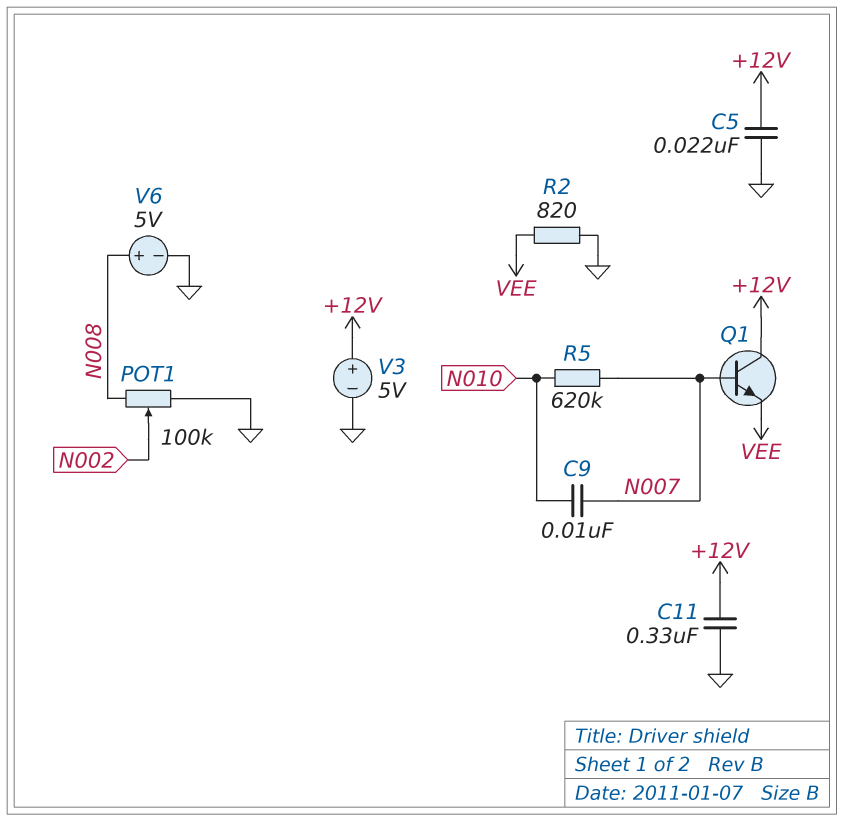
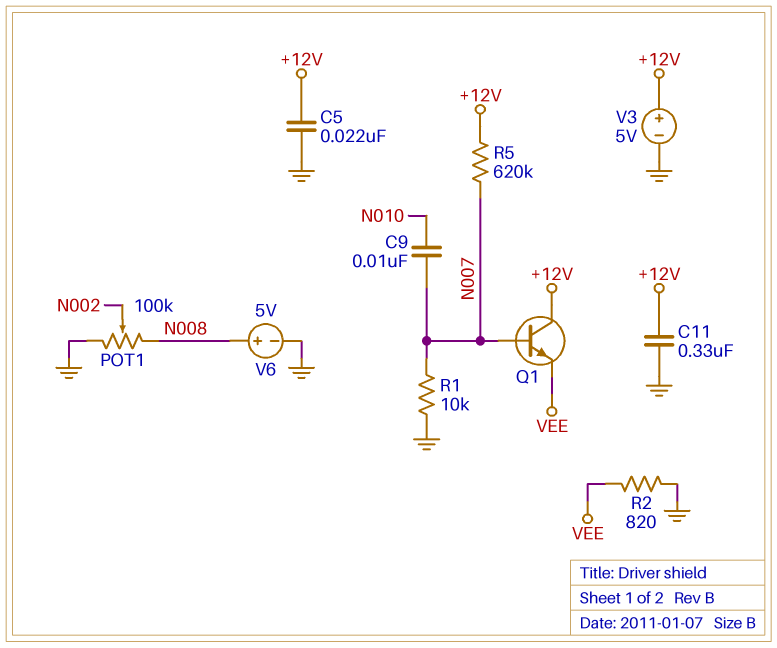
R1: none -> 10k (GND, N007)
R5: 620k (N007, N010) -> 620k (+12V, N007)

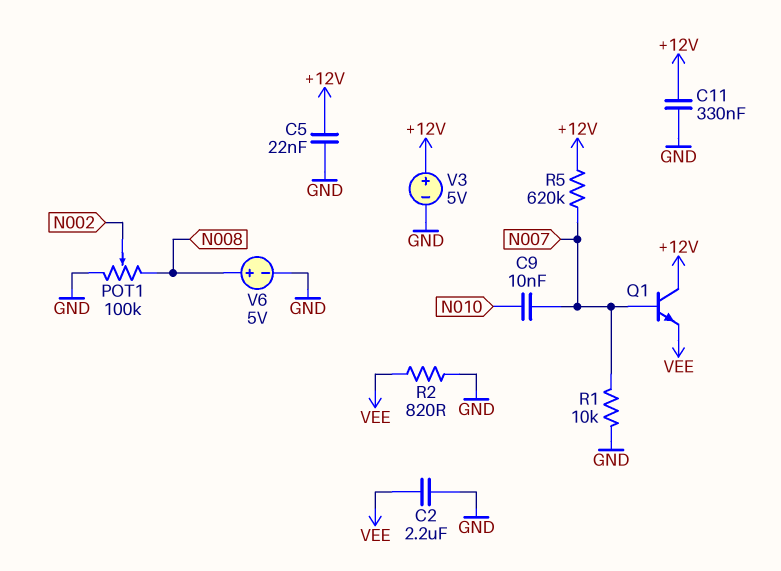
C2: none -> 2.2uF (GND, VEE)

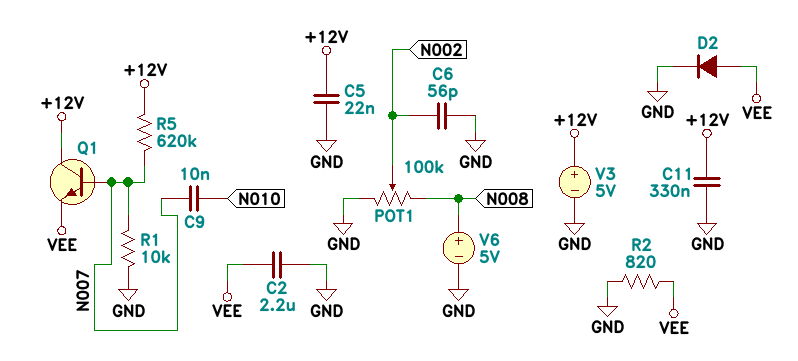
C6: none -> 56pF (GND, N002)
D2: none -> diode (A VEE, K GND)

